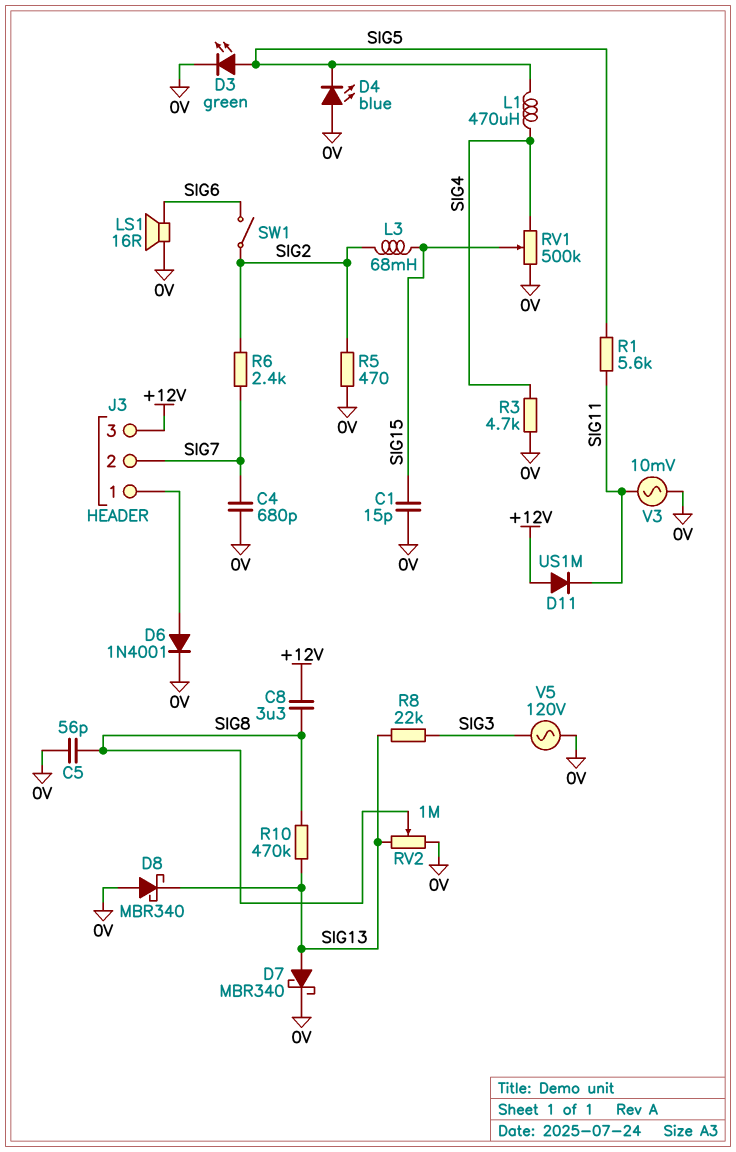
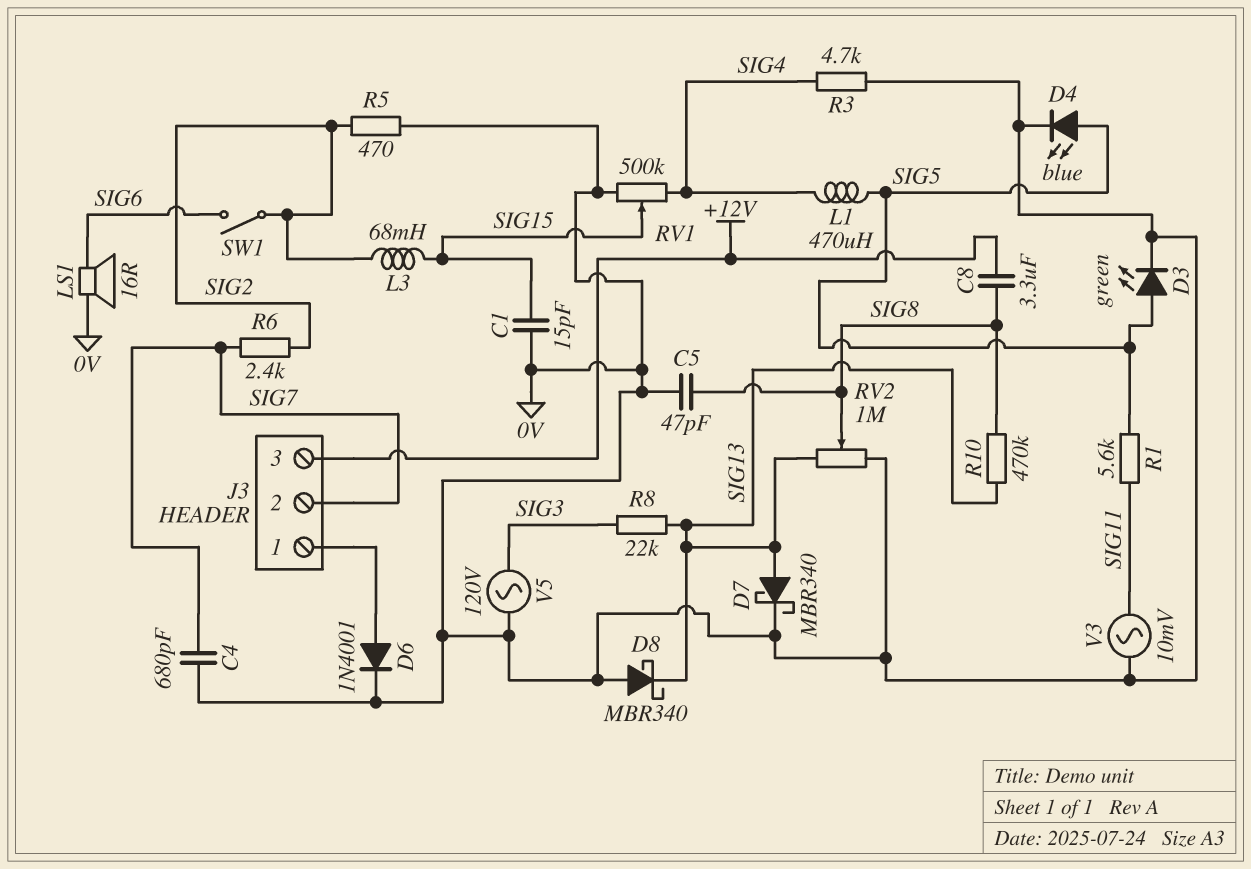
C5: 56pF (0V, SIG8) -> 47pF (0V, SIG8)
D4: LED blue (A 0V, K SIG5) -> LED blue (A SIG5, K 0V)
D11: diode US1M (A +12V, K SIG11) -> none

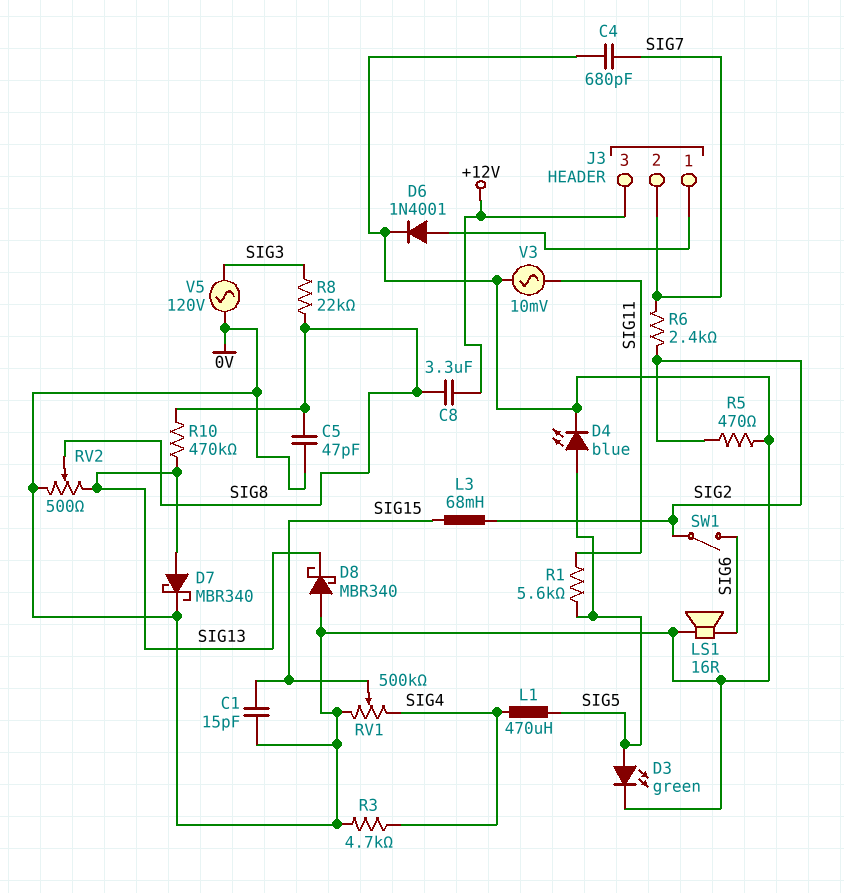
R8: 22k (SIG3, SIG13) -> 22k (SIG3, SIG8)
RV2: 1M (0V, SIG13, wiper SIG8) -> 500 (0V, SIG13, wiper SIG8)

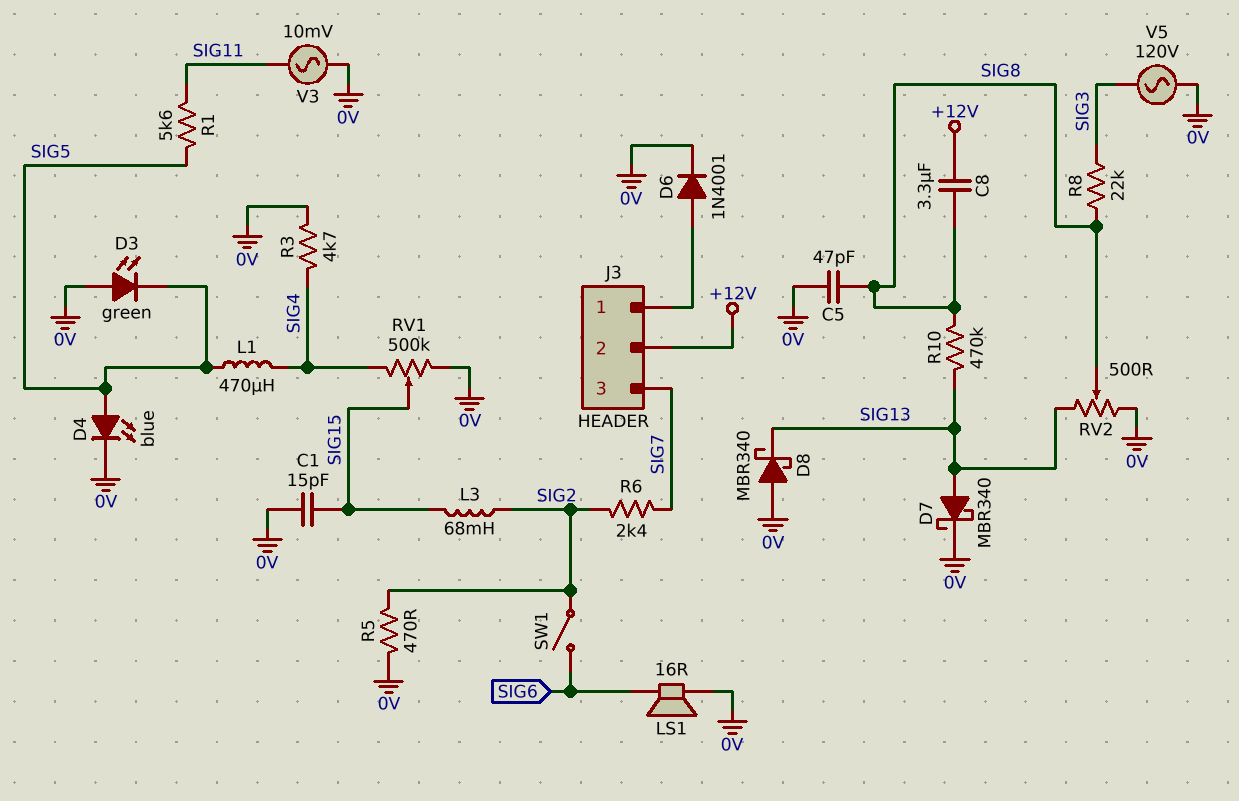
C4: 680pF (0V, SIG7) -> none
D3: LED green (A SIG5, K 0V) -> LED green (A 0V, K SIG5)
J3 pin 2: SIG7 -> +12V
J3 pin 3: +12V -> SIG7

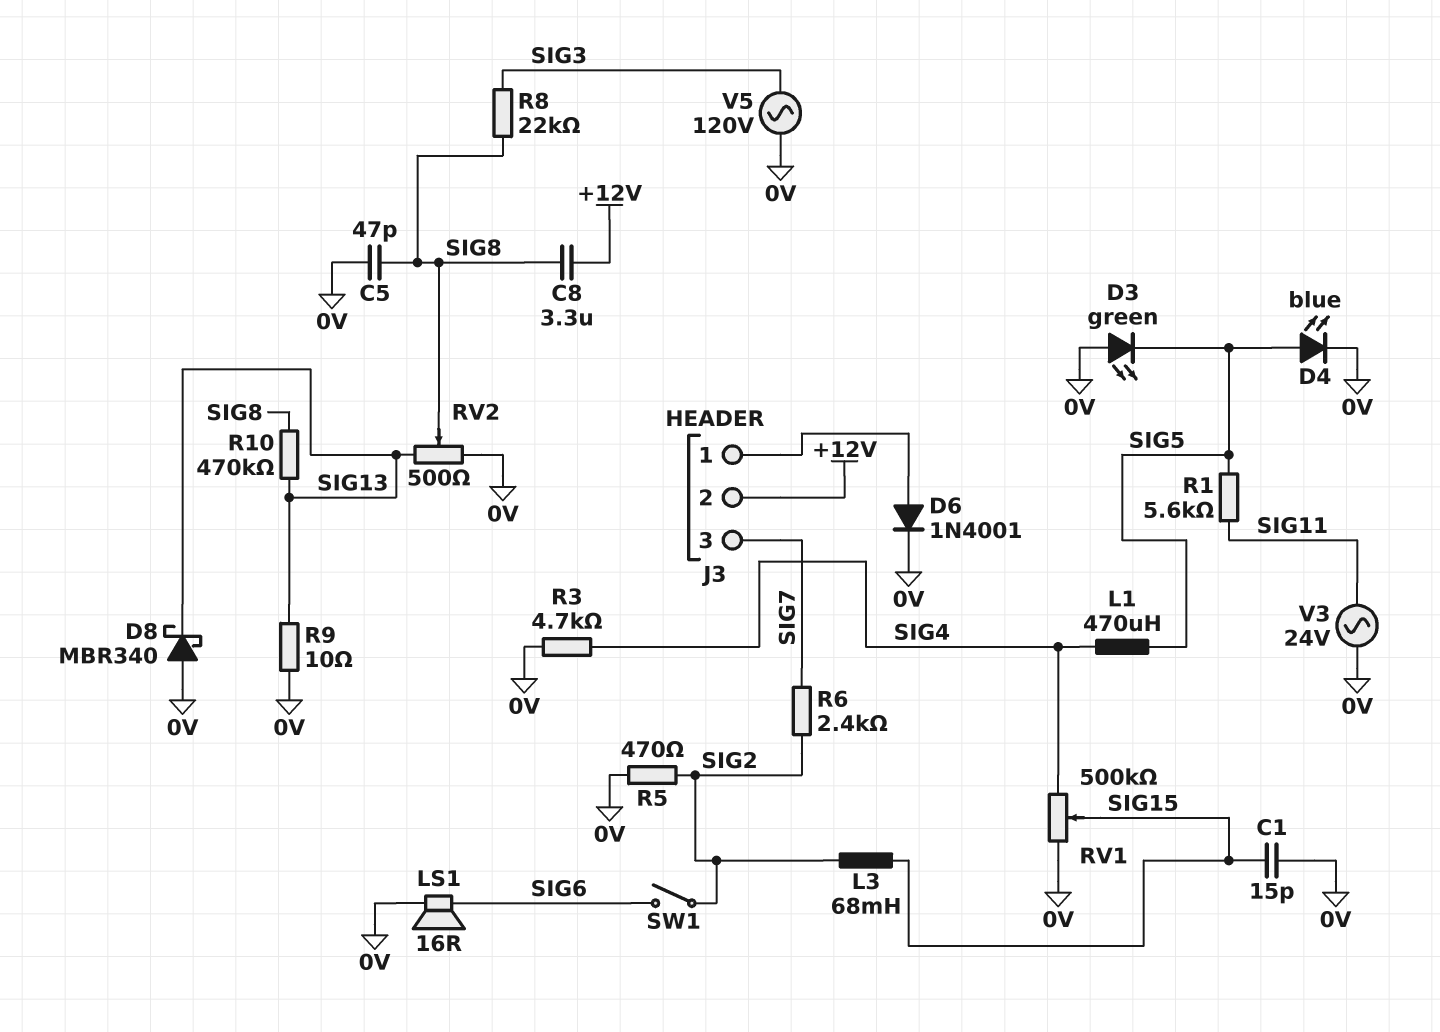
D7: schottky MBR340 (A SIG13, K 0V) -> none
R9: none -> 10 (0V, SIG13)
V3: AC 10mV (0V, SIG11) -> AC 24V (0V, SIG11)

